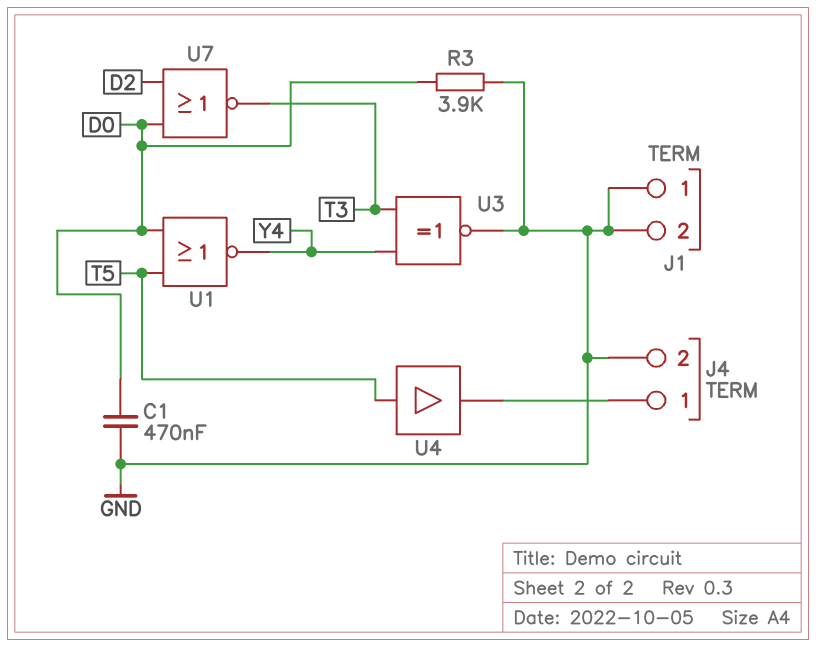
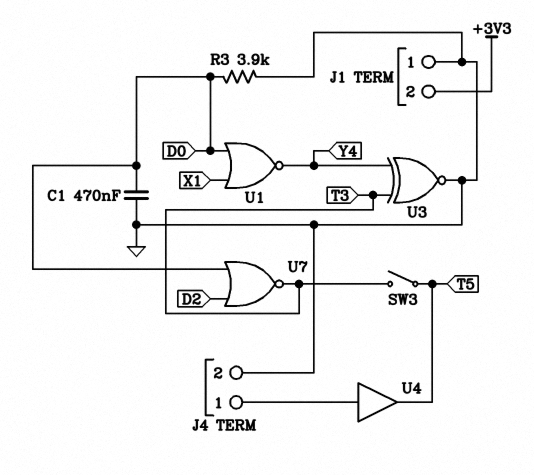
J1 pin 2: GND -> +3V3
SW3: none -> switch (T3, T5)
U1: NOR (in D0, in T5, out Y4) -> NOR (in D0, in X1, out Y4)
U4: buffer (in T5, out J4/1) -> buffer (in J4/1, out T5)

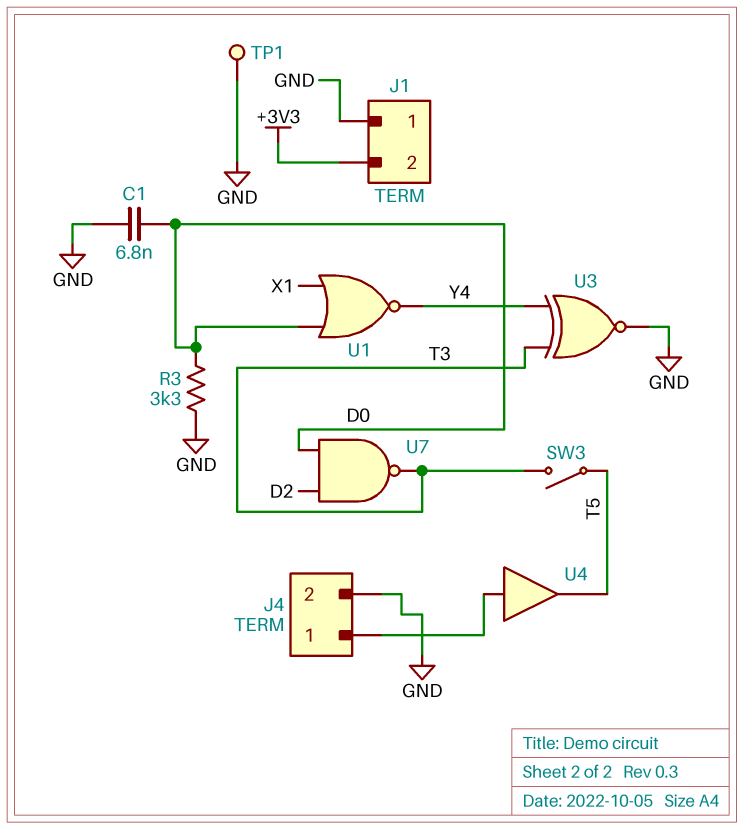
C1: 470nF (D0, GND) -> 6.8nF (D0, GND)
R3: 3.9k (D0, GND) -> 3.3k (D0, GND)
TP1: none -> test point (GND)
U7: NOR (in D0, in D2, out T3) -> NAND (in D0, in D2, out T3)

